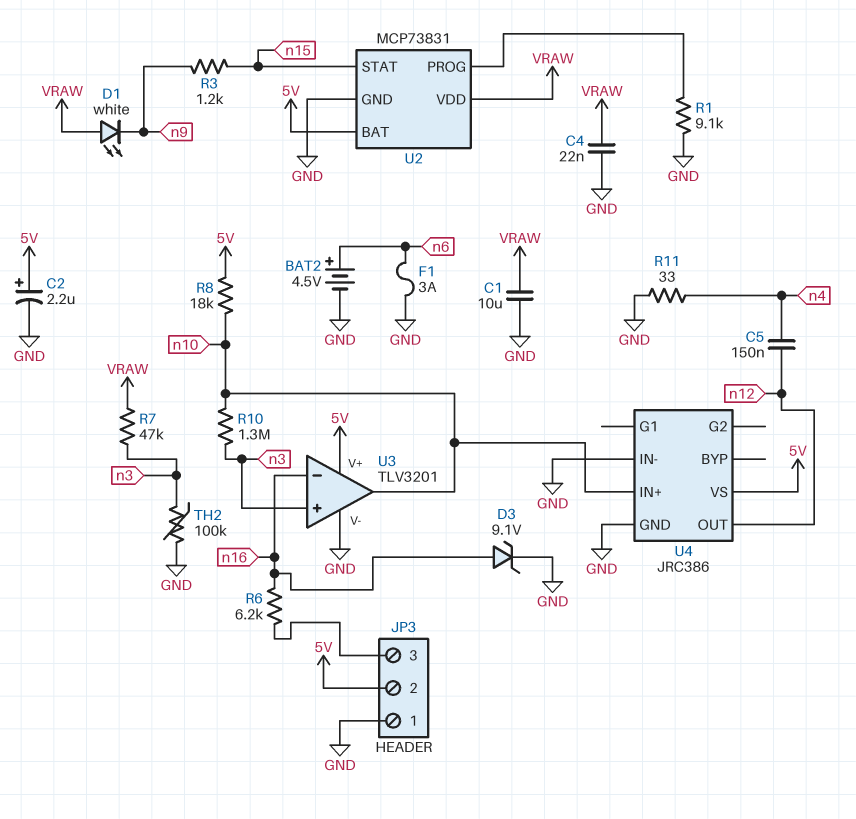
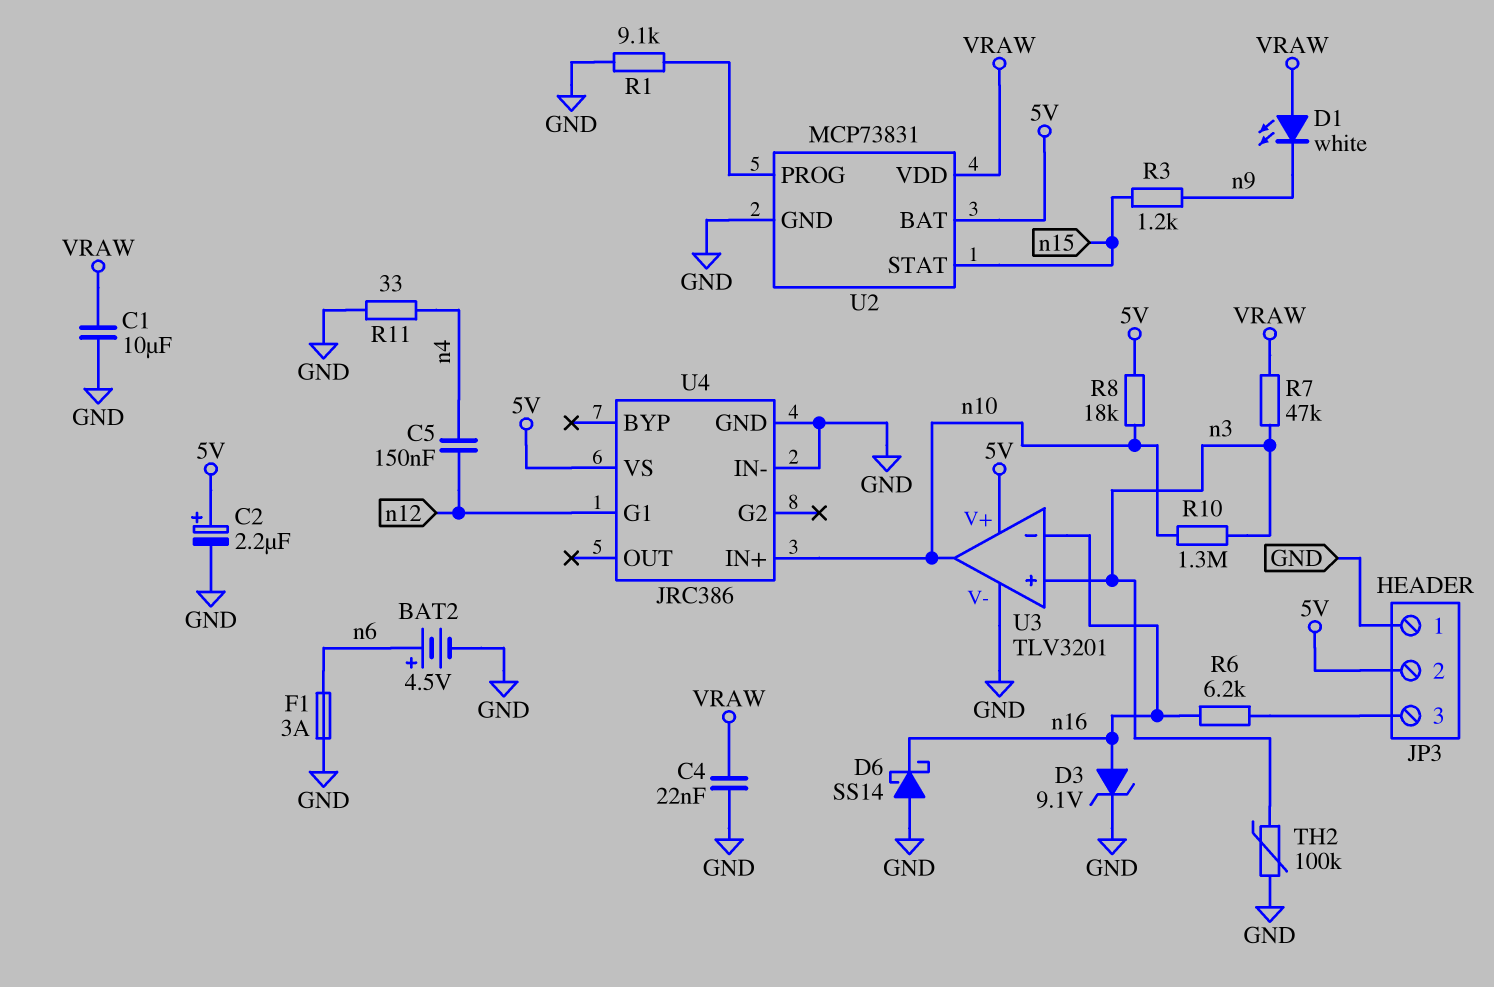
D6: none -> schottky SS14 (A GND, K n16)
U4 pin G1: none -> n12
U4 pin OUT: n12 -> none

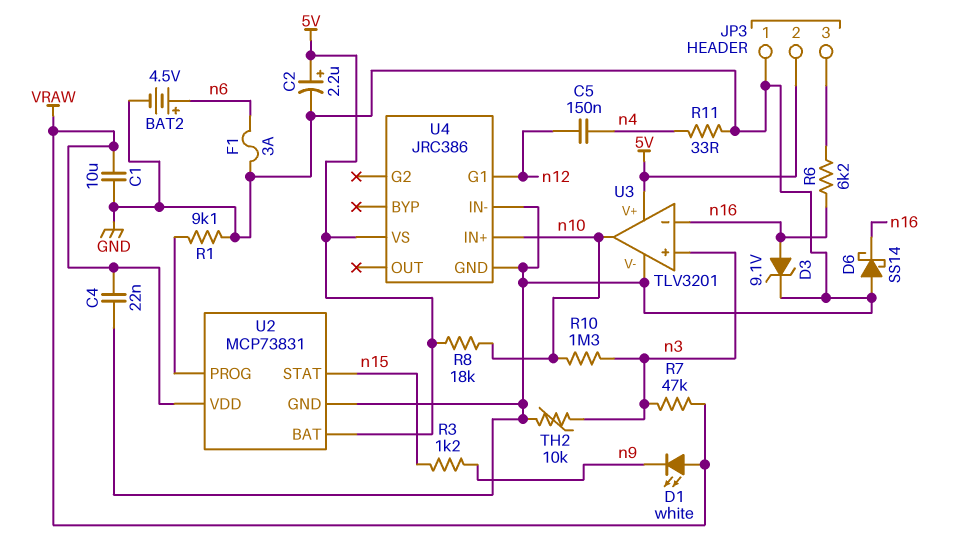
TH2: 100k (GND, n3) -> 10k (GND, n3)

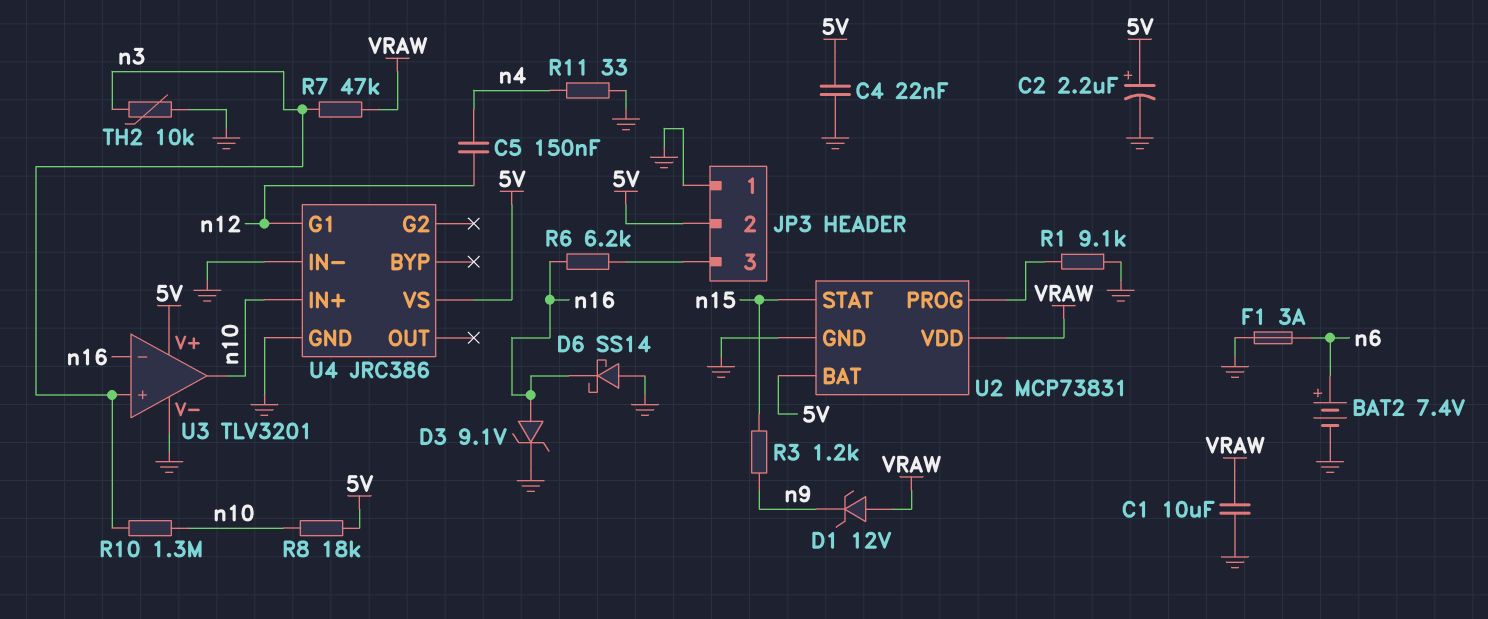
BAT2: 4.5V (plus n6, minus GND) -> 7.4V (plus n6, minus GND)
C4: 22nF (GND, VRAW) -> 22nF (5V, GND)
D1: LED white (A VRAW, K n9) -> zener 12V (A VRAW, K n9)

